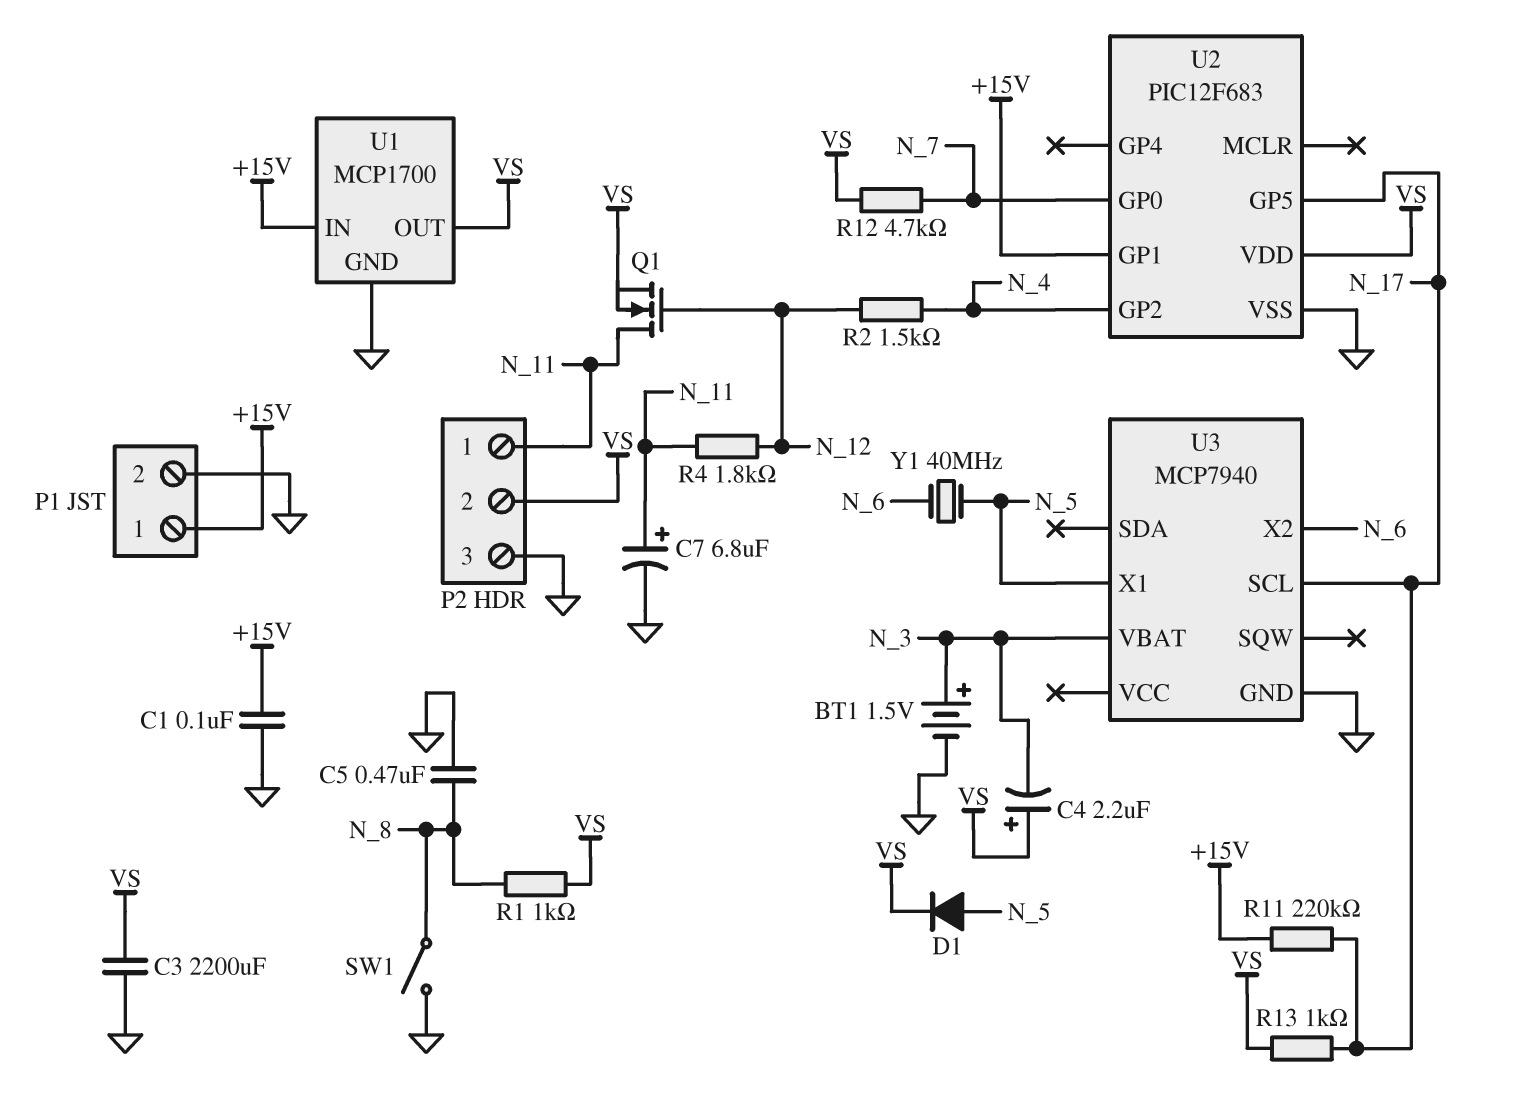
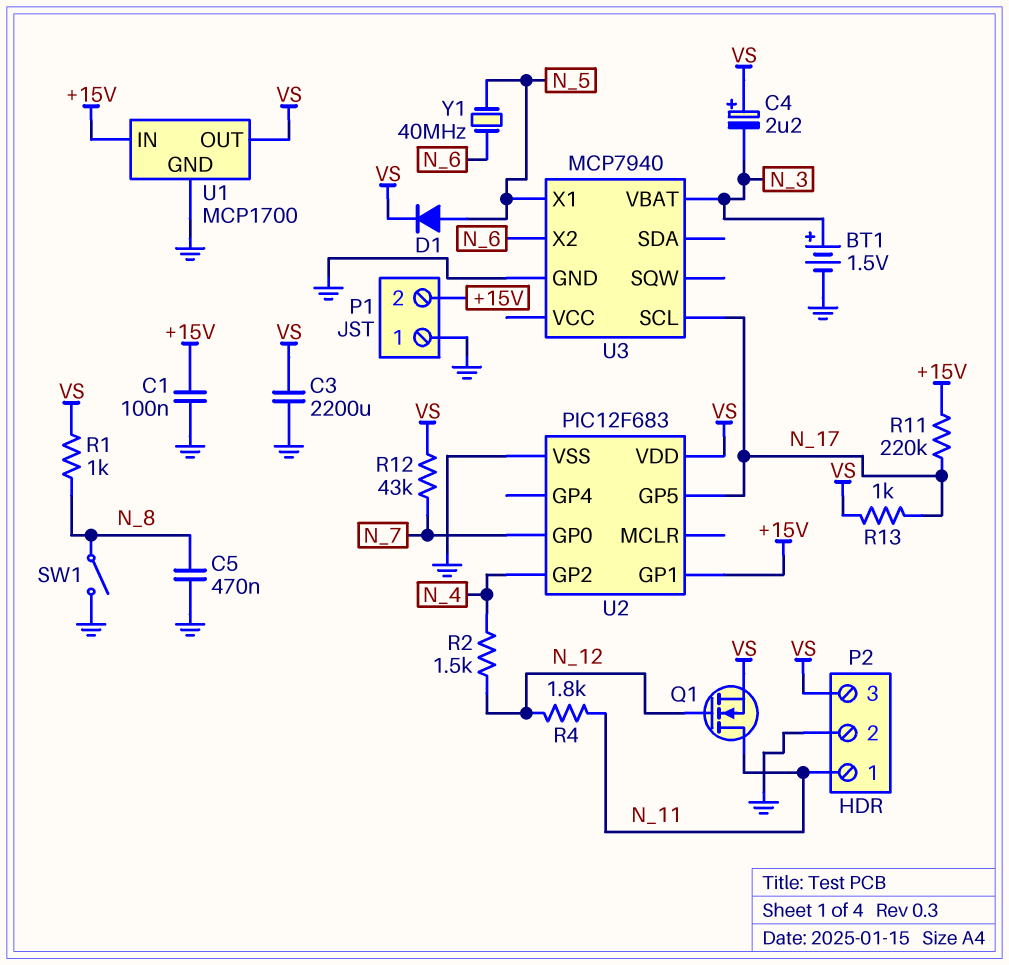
C7: 6.8uF (plus N_11, minus GND) -> none
P1 pin 1: +15V -> GND
P1 pin 2: GND -> +15V
P2 pin 2: VS -> GND
P2 pin 3: GND -> VS
R12: 4.7k (N_7, VS) -> 43k (N_7, VS)

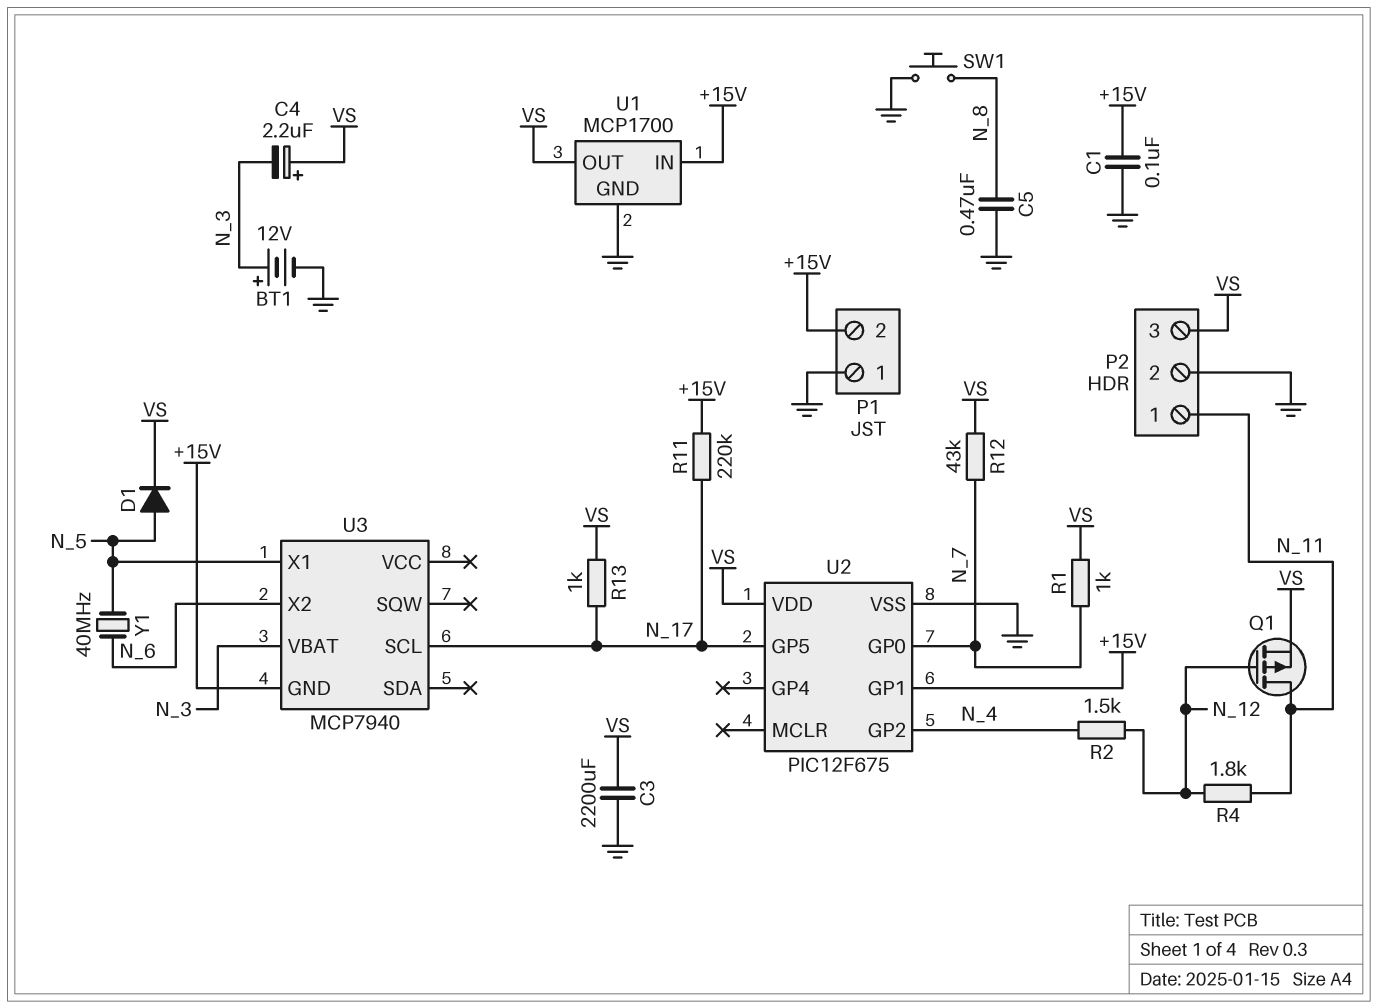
BT1: 1.5V (plus N_3, minus GND) -> 12V (plus N_3, minus GND)
Q1: NMOS (G N_12, D N_11, S VS) -> PMOS (G N_12, D N_11, S VS)
R1: 1k (N_8, VS) -> 1k (N_7, VS)
SW1: switch (GND, N_8) -> button (GND, N_8)
U2: PIC12F683 -> PIC12F675
U3 pin GND: GND -> +15V

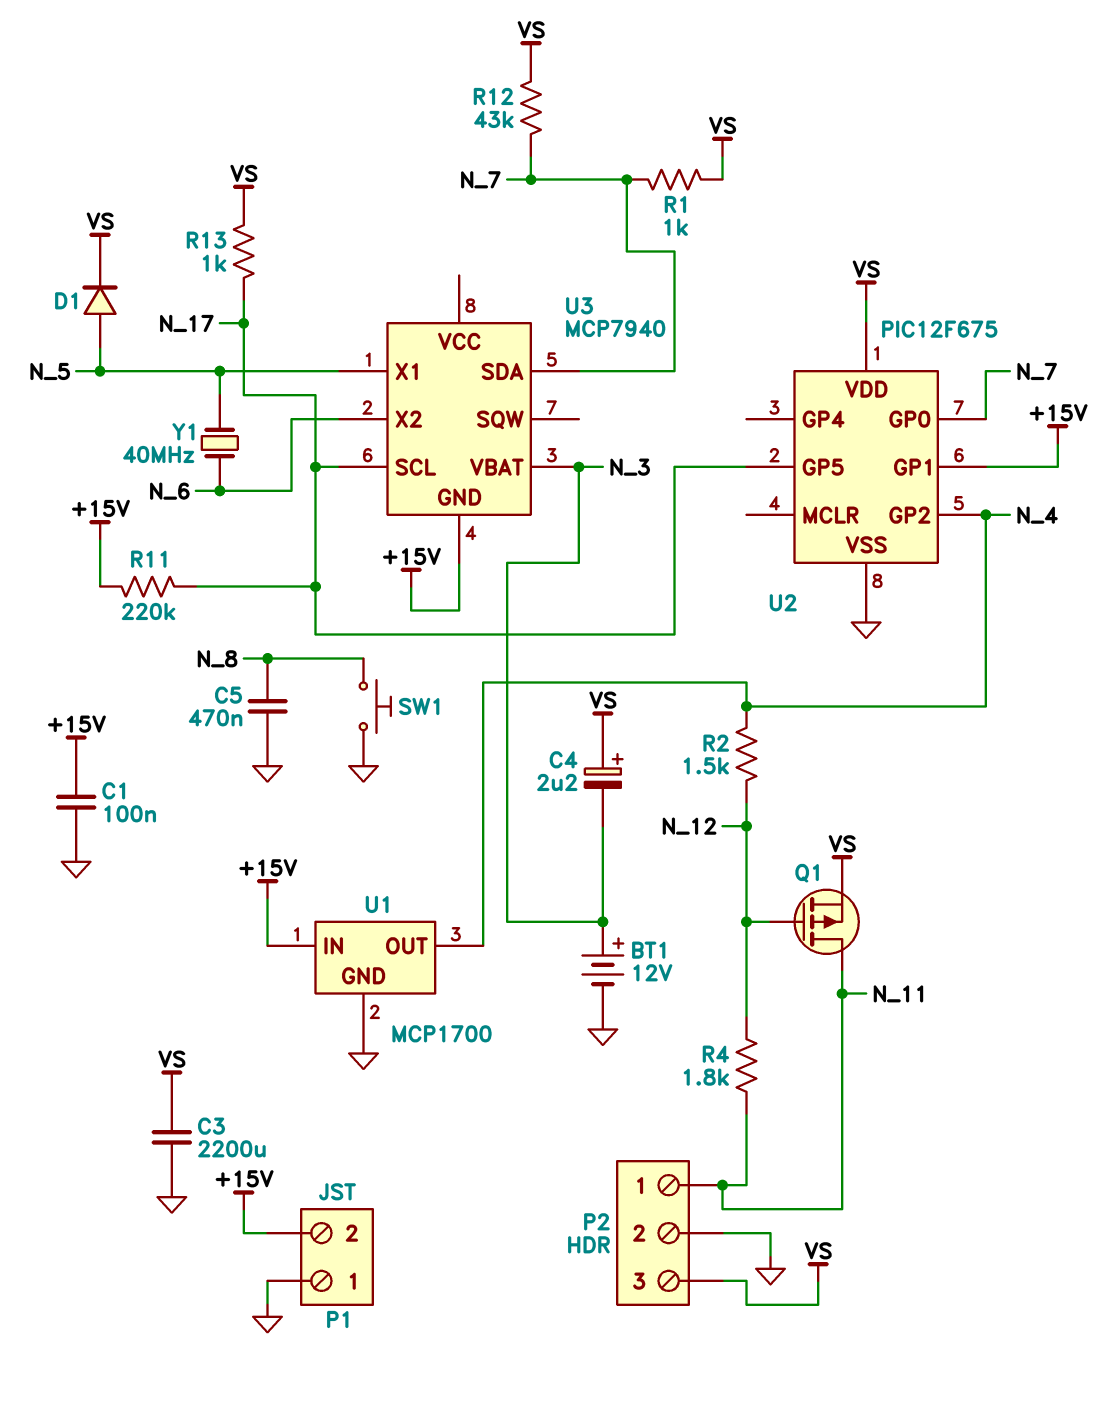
U1 pin OUT: VS -> N_4
U3 pin SDA: none -> N_7

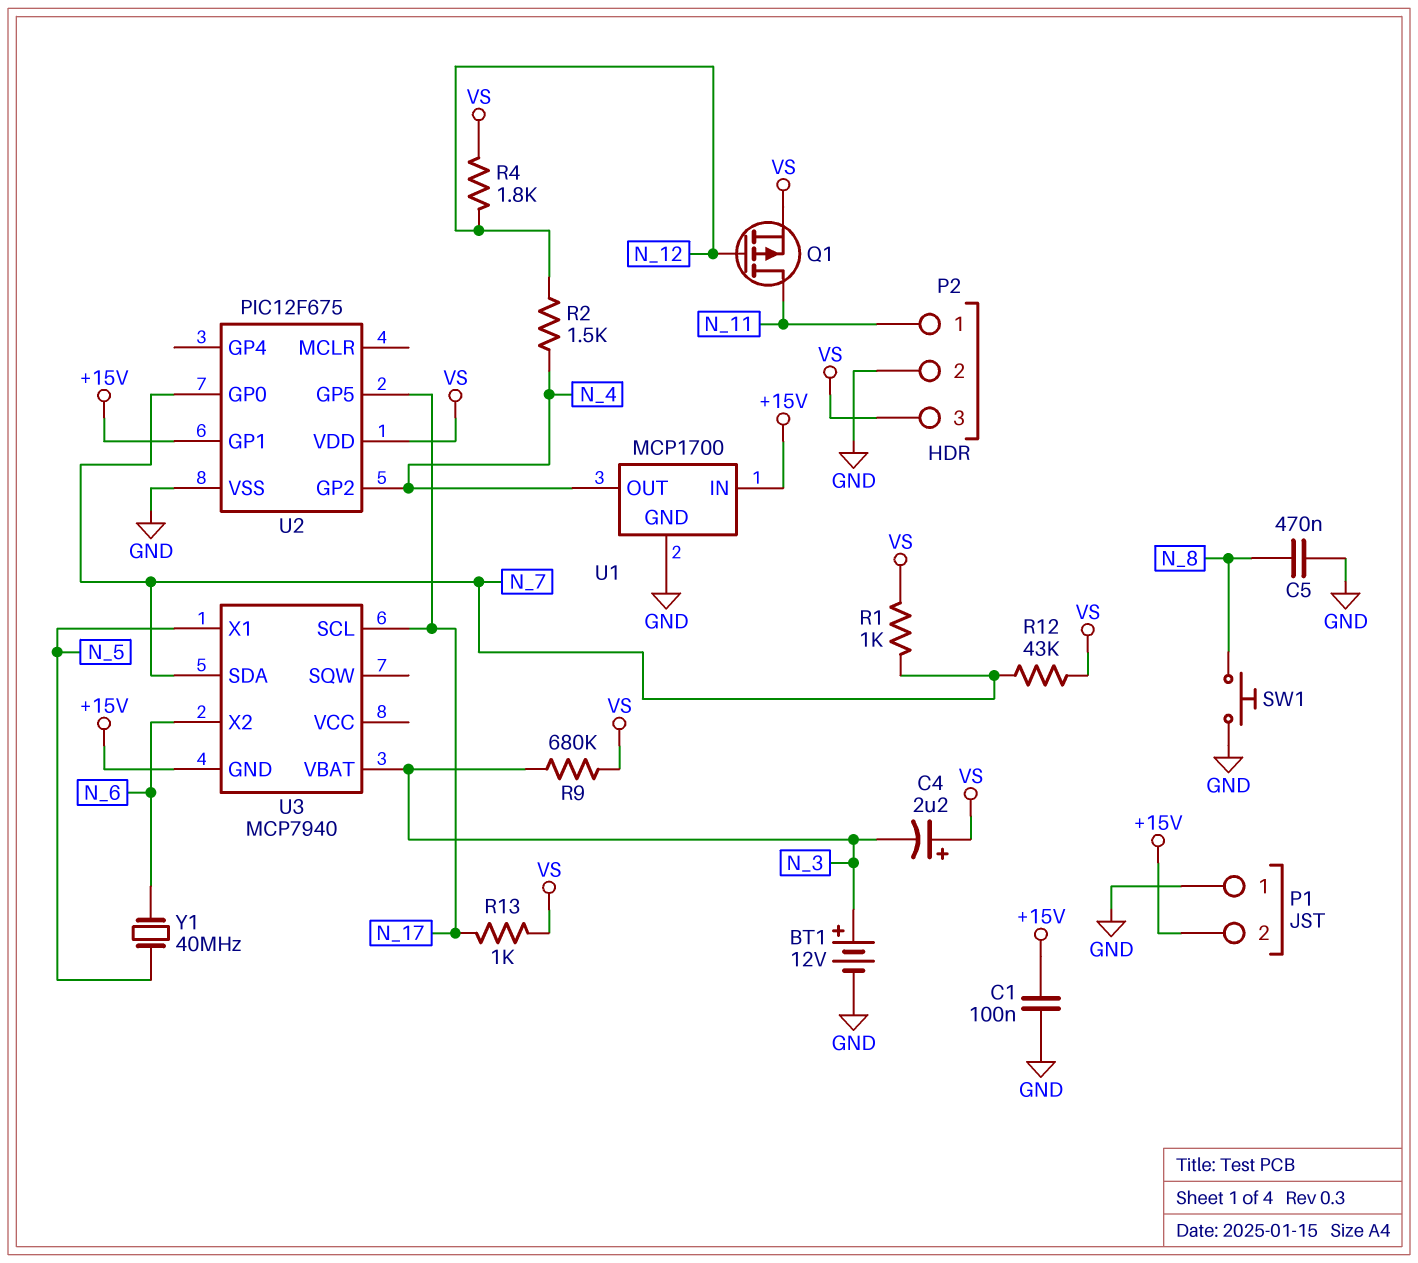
C3: 2200uF (GND, VS) -> none
D1: diode (A N_5, K VS) -> none
R4: 1.8k (N_11, N_12) -> 1.8k (N_12, VS)
R9: none -> 680k (N_3, VS)
R11: 220k (+15V, N_17) -> none

